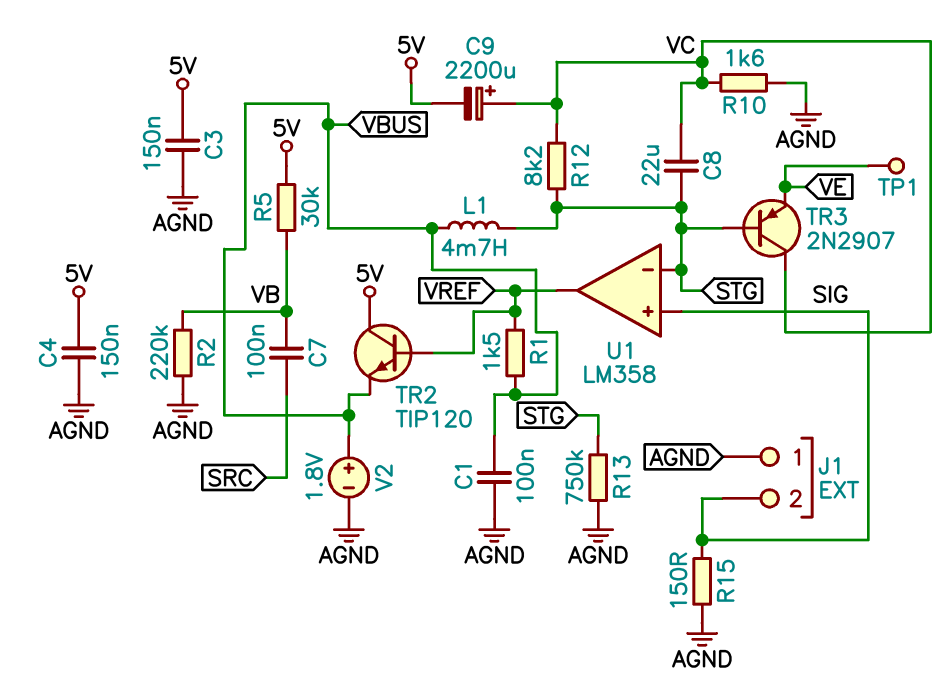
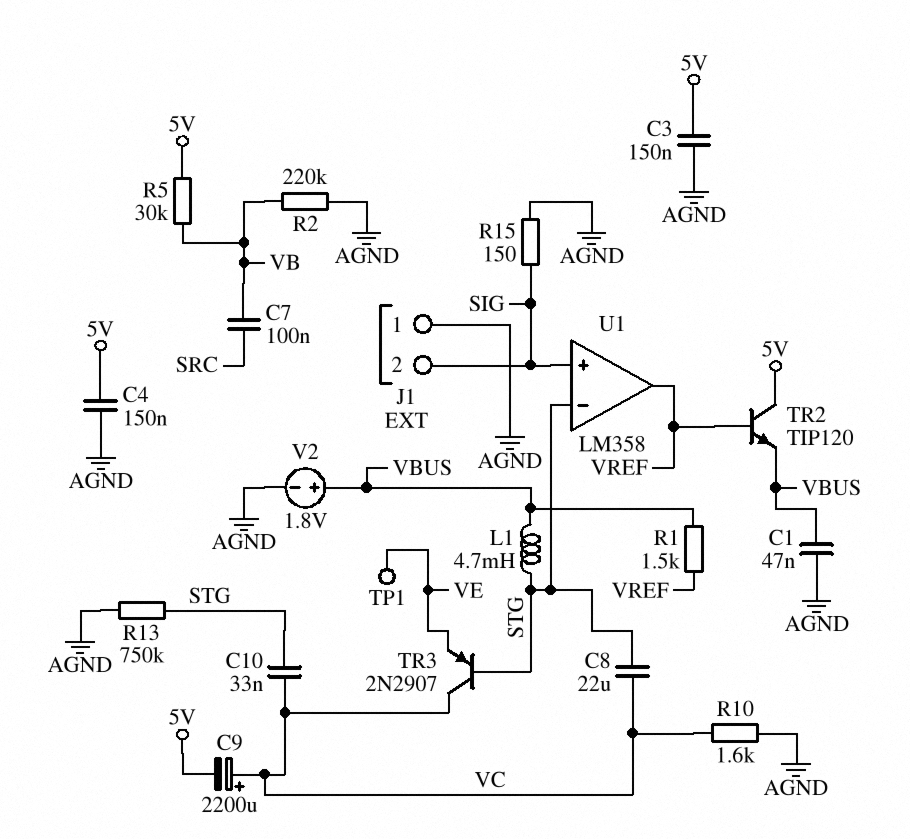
C1: 100nF (AGND, VBUS) -> 47nF (AGND, VBUS)
C10: none -> 33nF (STG, VC)
R12: 8.2k (STG, VC) -> none

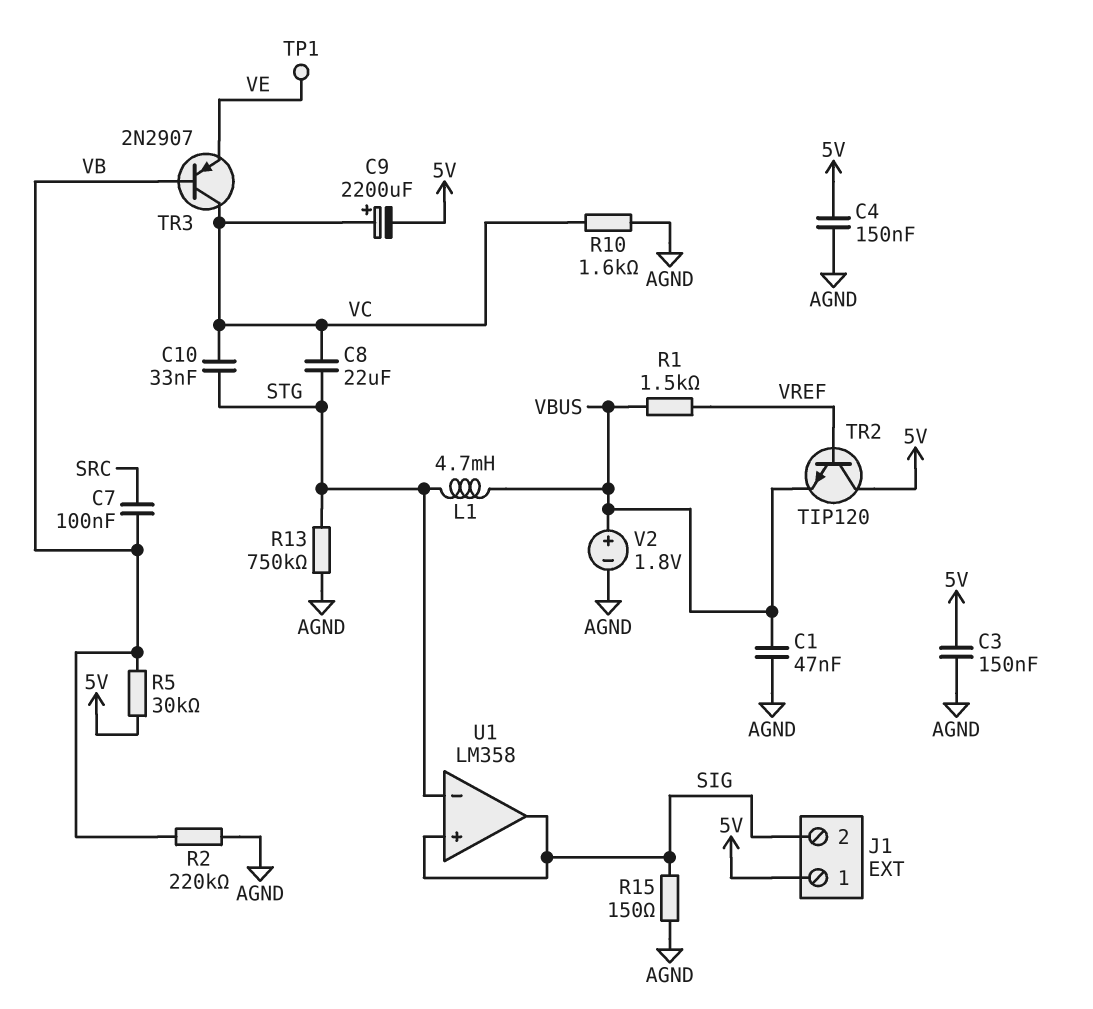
J1 pin 1: AGND -> 5V
TR3: PNP 2N2907 (B STG, C VC, E VE) -> PNP 2N2907 (B VB, C VC, E VE)
U1 pin out: VREF -> SIG

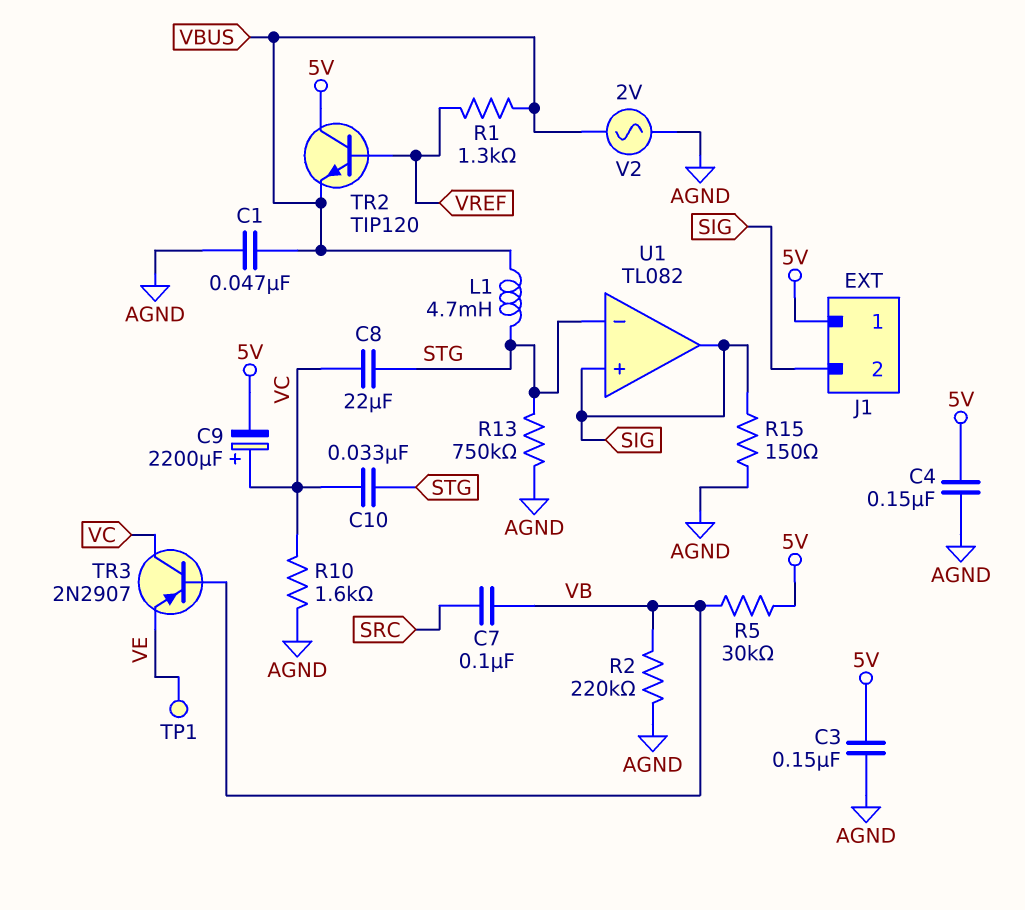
R1: 1.5k (VBUS, VREF) -> 1.3k (VBUS, VREF)
U1: LM358 -> TL082
V2: 1.8V (plus VBUS, minus AGND) -> AC 2V (AGND, VBUS)

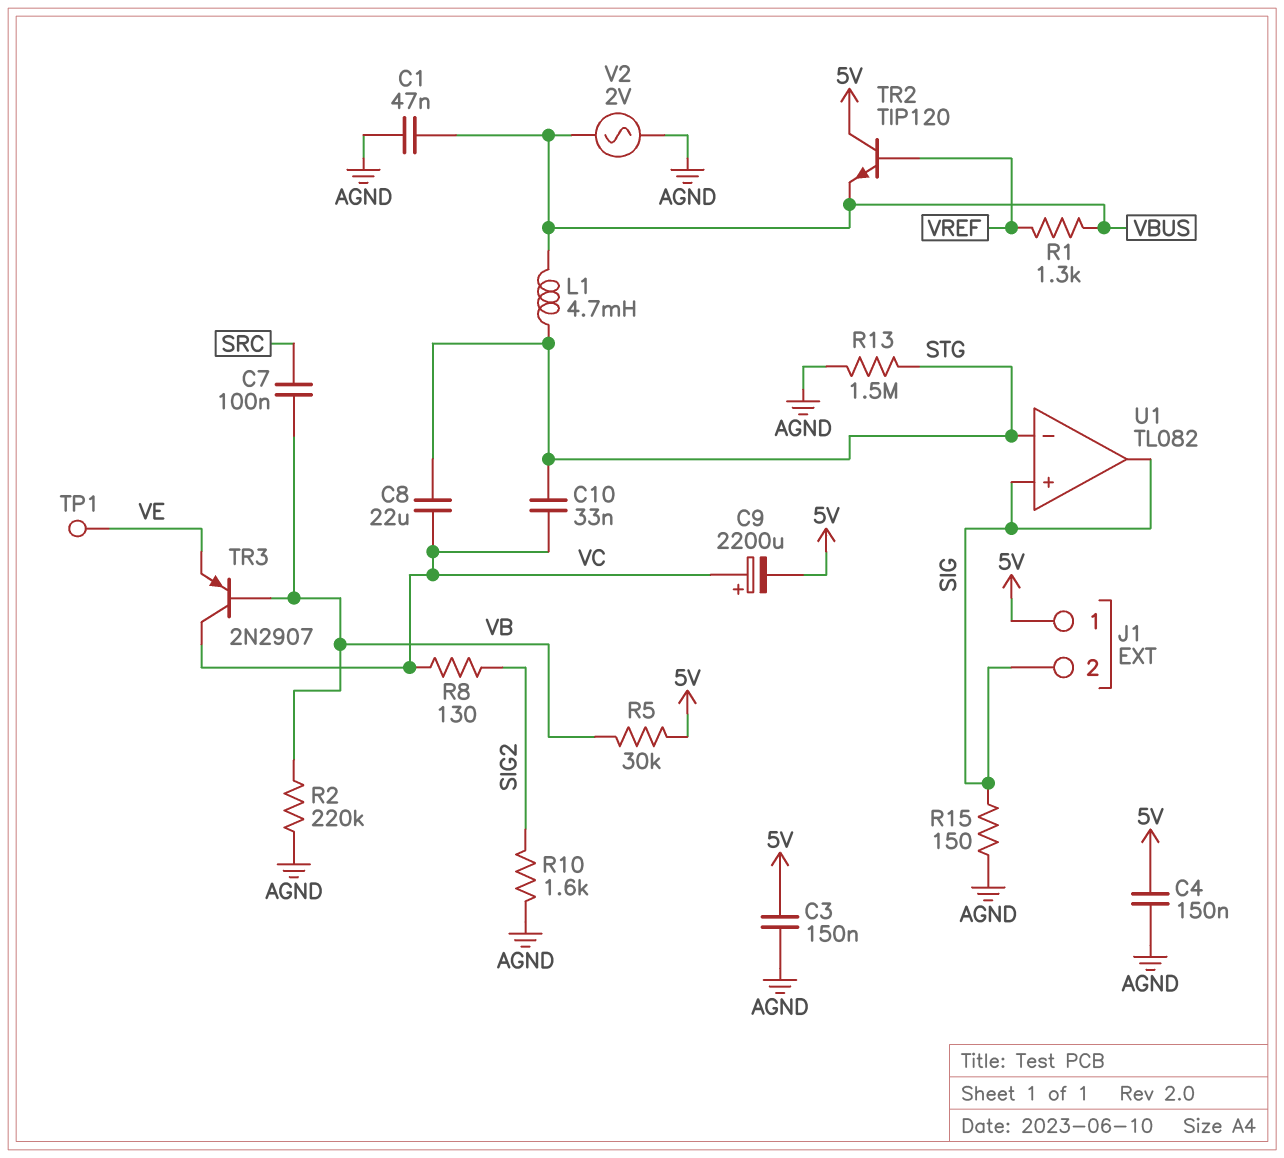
R8: none -> 130 (SIG2, VC)
R10: 1.6k (AGND, VC) -> 1.6k (AGND, SIG2)
R13: 750k (AGND, STG) -> 1.5M (AGND, STG)

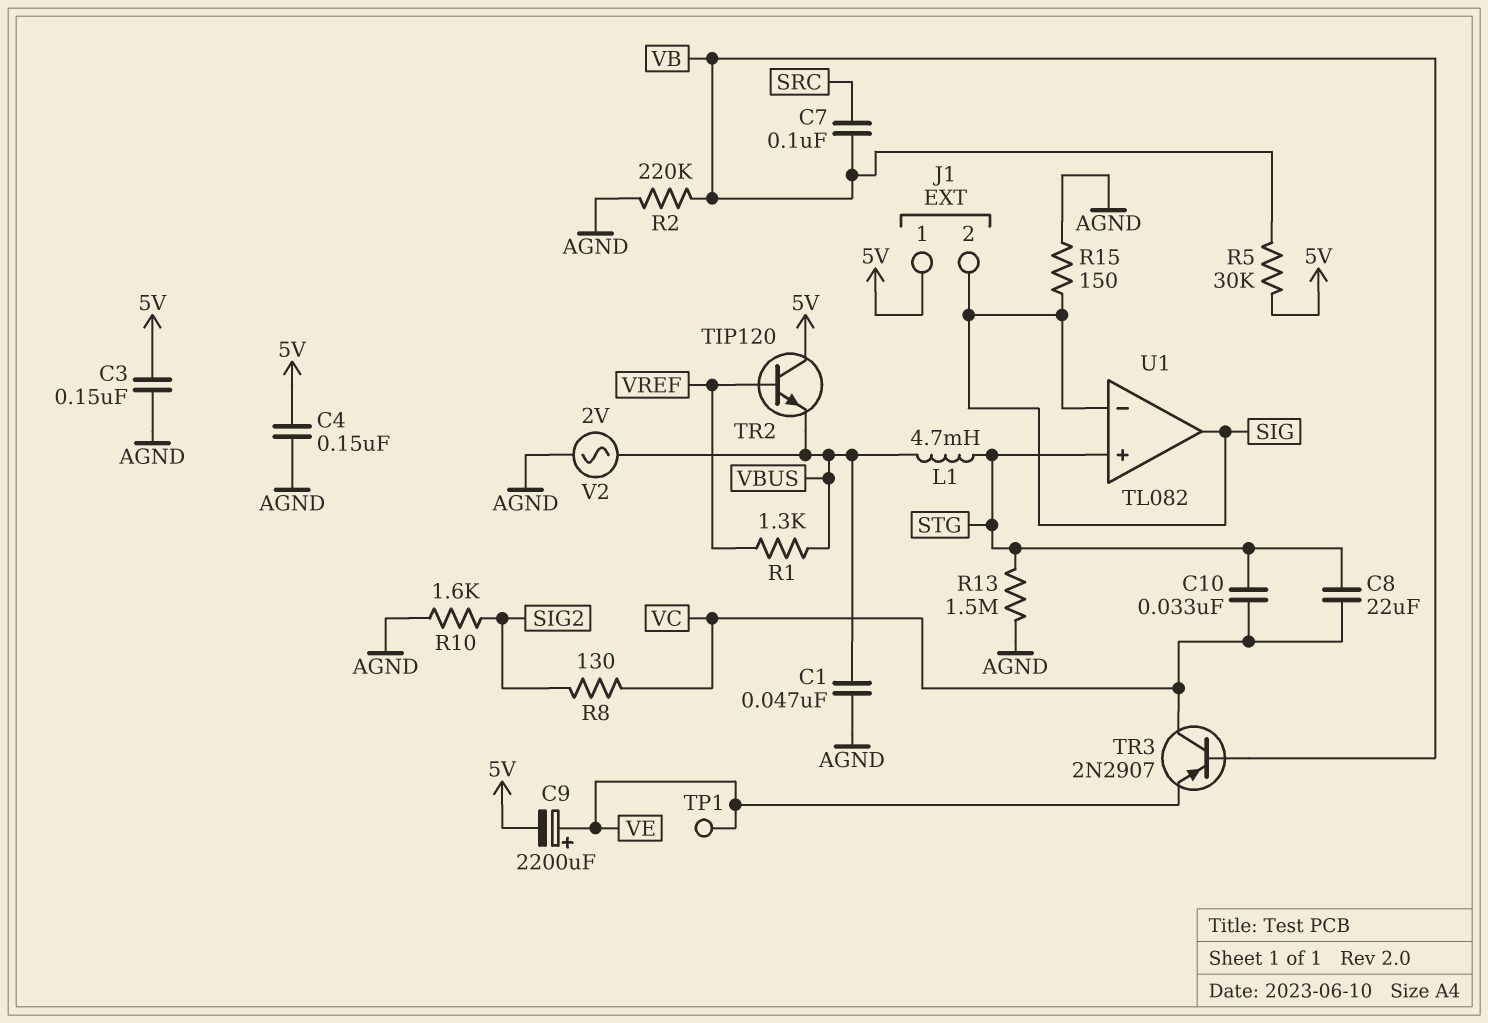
C9: 2200uF (plus VC, minus 5V) -> 2200uF (plus VE, minus 5V)
U1 pin in+: SIG -> STG
U1 pin in-: STG -> SIG

